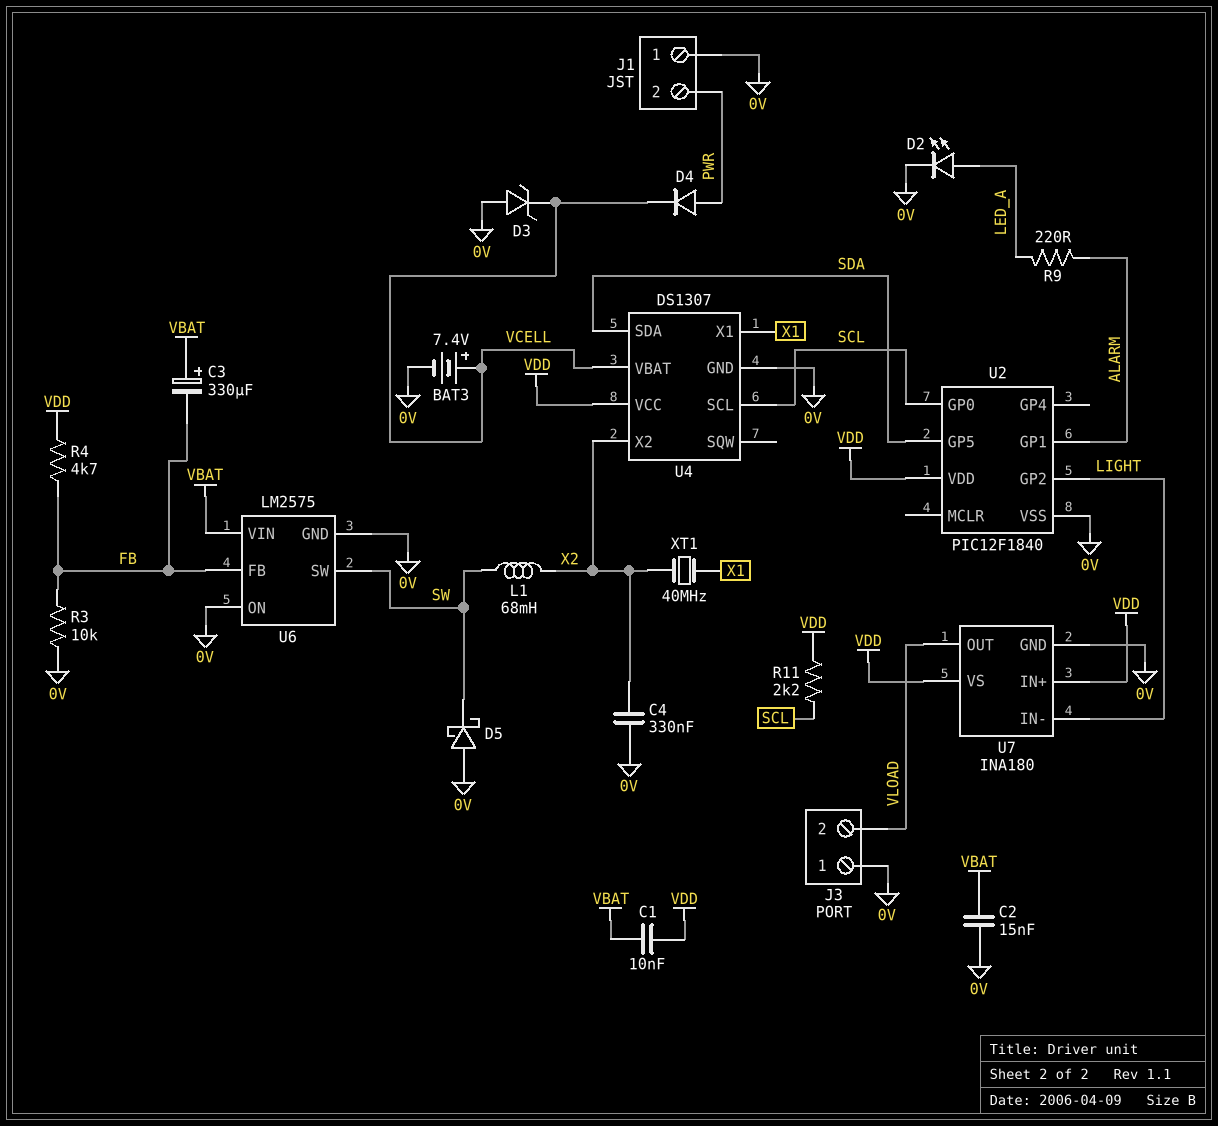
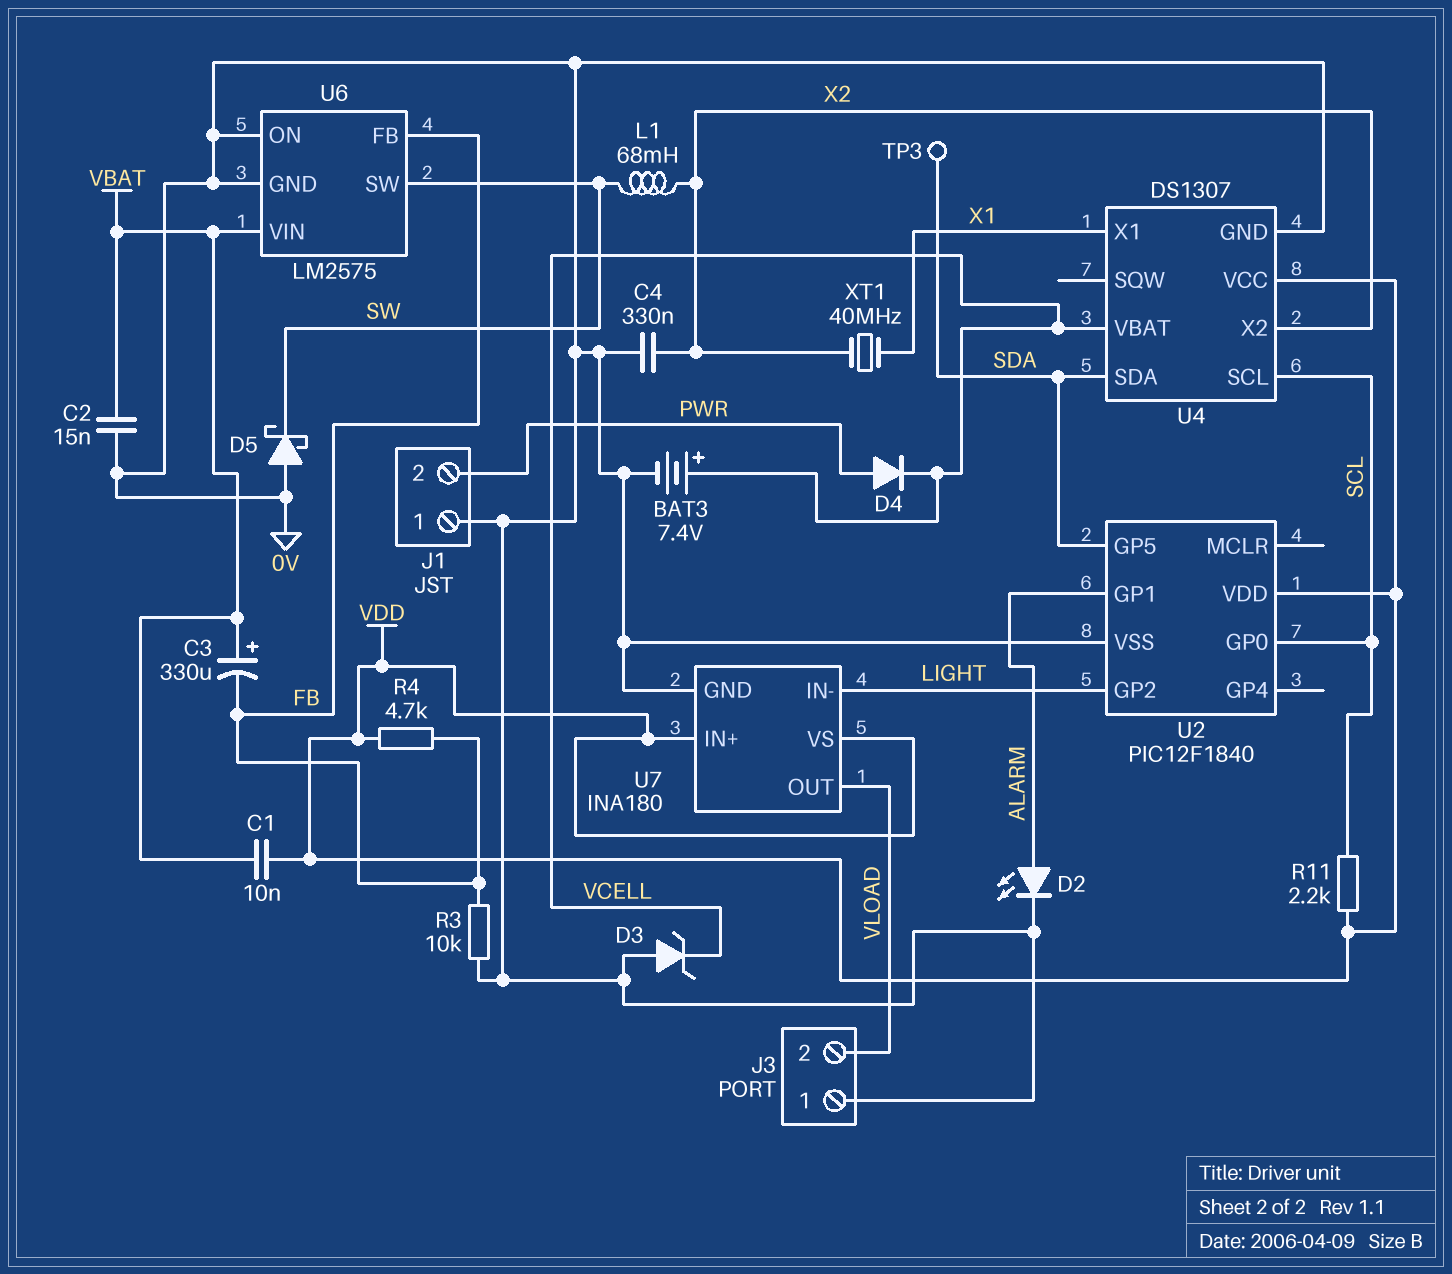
D2: LED (A LED_A, K 0V) -> LED (A ALARM, K 0V)
R9: 220 (ALARM, LED_A) -> none
TP3: none -> test point (SDA)

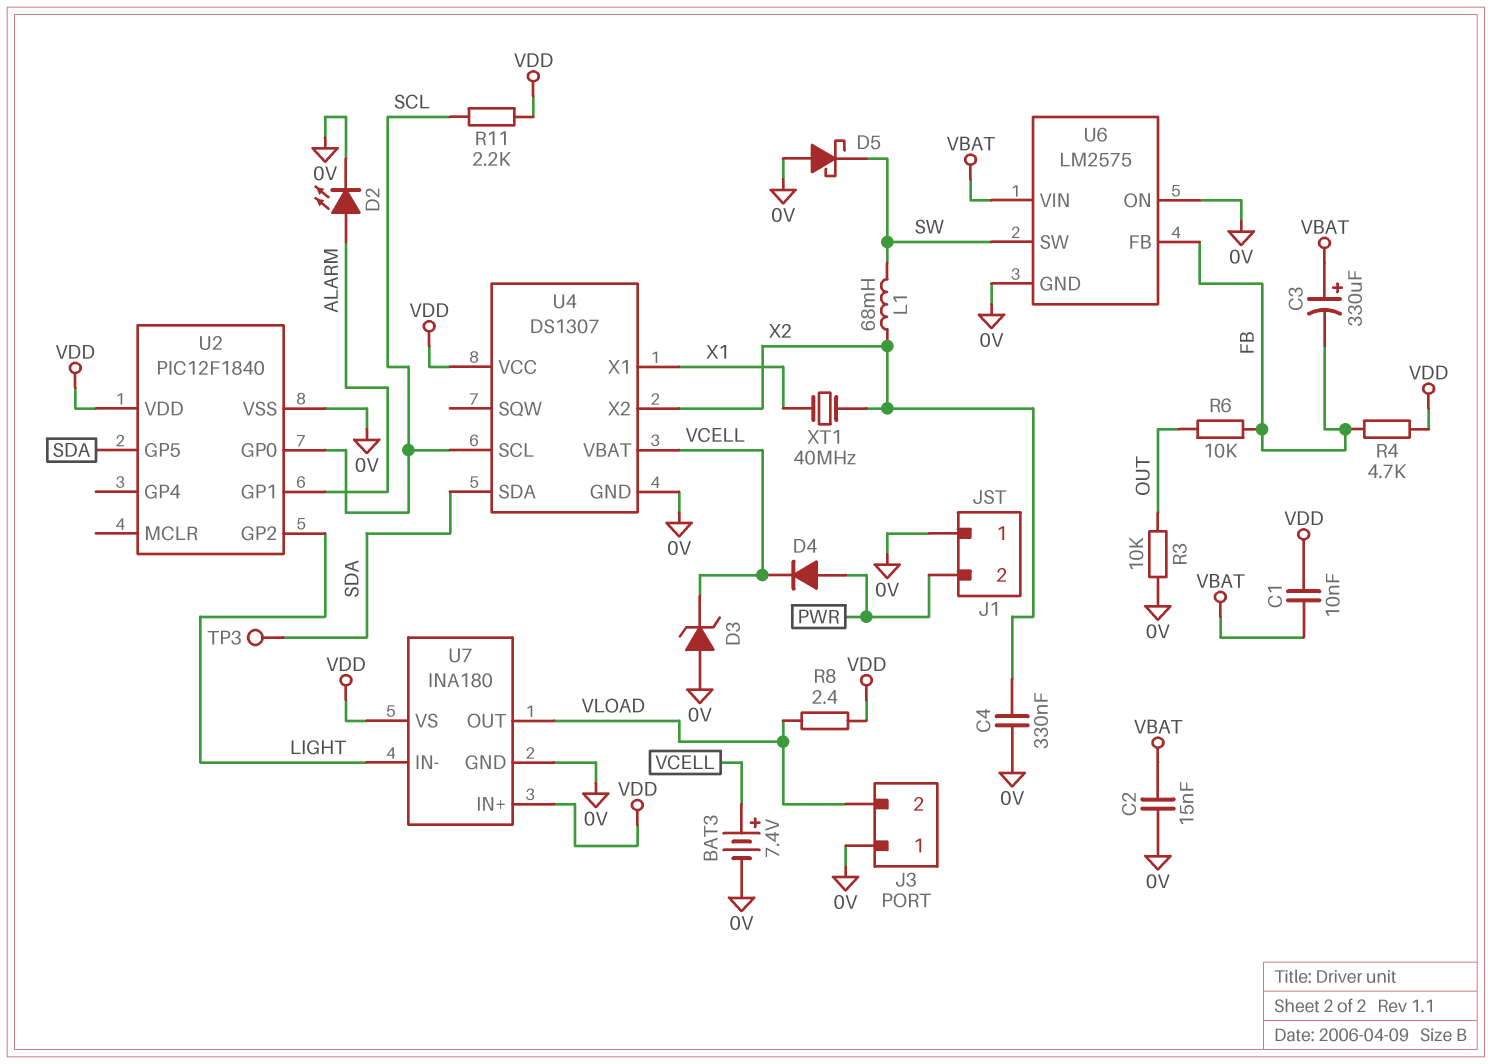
R3: 10k (0V, FB) -> 10k (0V, OUT)
R6: none -> 10k (FB, OUT)
R8: none -> 2.4 (VDD, VLOAD)

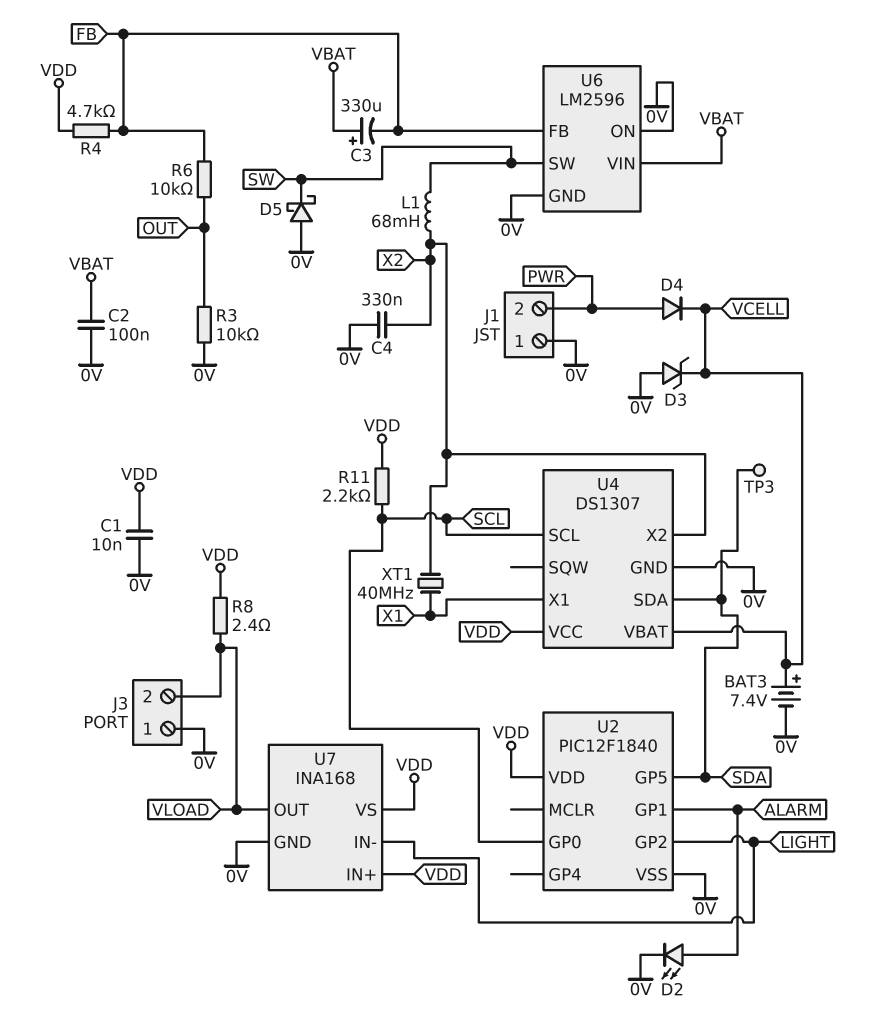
C1: 10nF (VBAT, VDD) -> 10nF (0V, VDD)
C2: 15nF (0V, VBAT) -> 100nF (0V, VBAT)
U6: LM2575 -> LM2596
U7: INA180 -> INA168

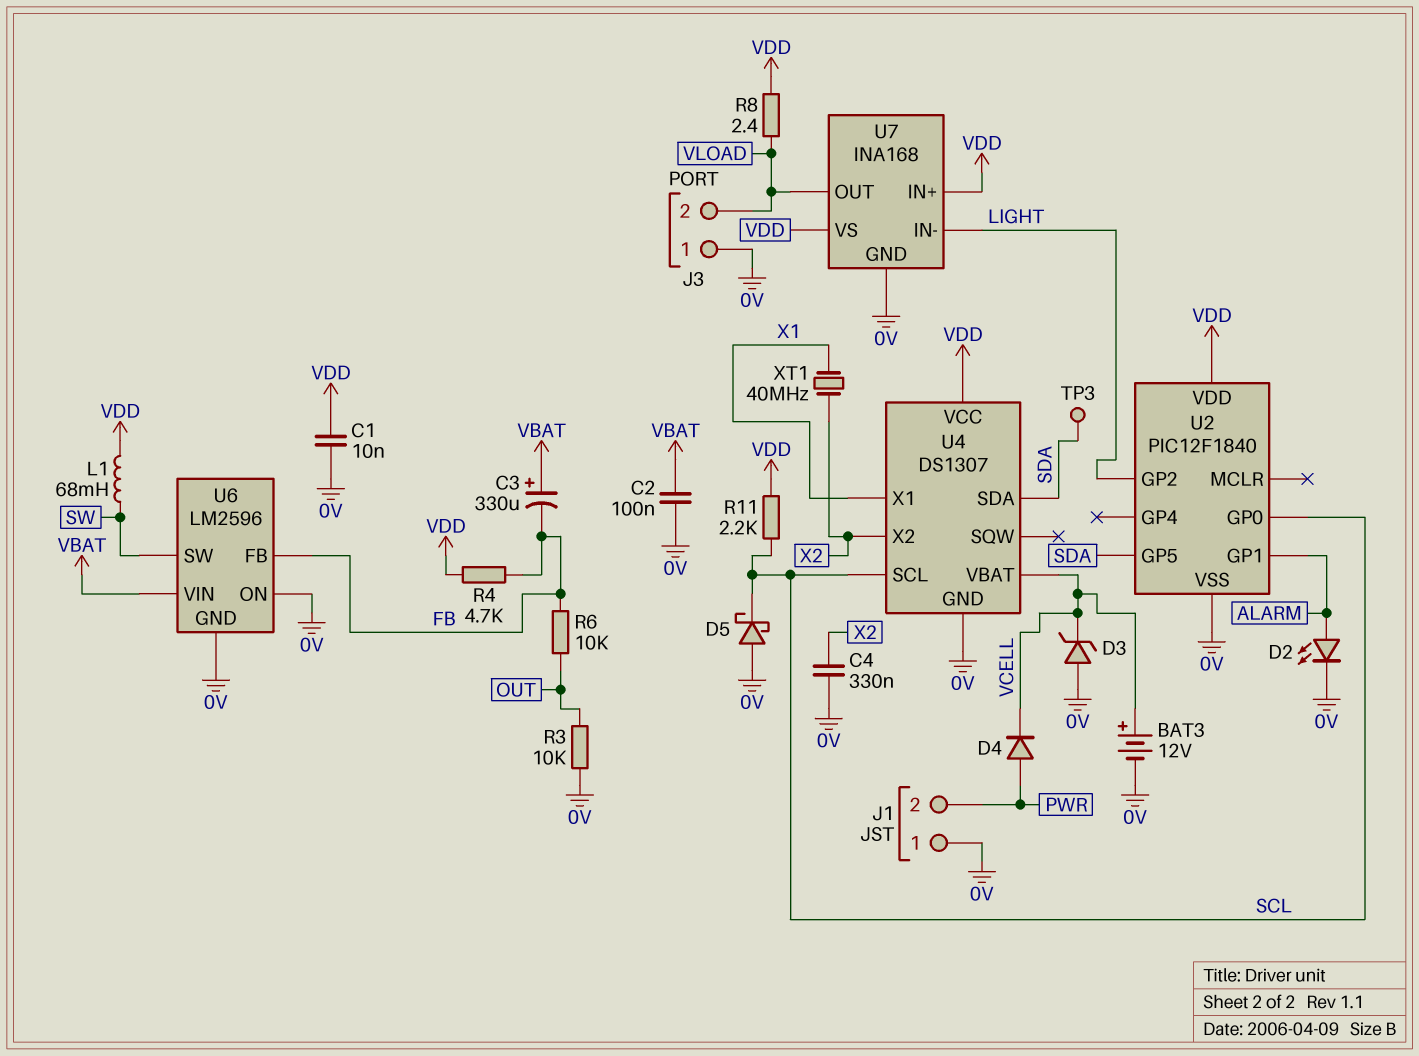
BAT3: 7.4V (plus VCELL, minus 0V) -> 12V (plus VCELL, minus 0V)
D5: schottky (A 0V, K SW) -> schottky (A 0V, K SCL)
L1: 68mH (SW, X2) -> 68mH (SW, VDD)

